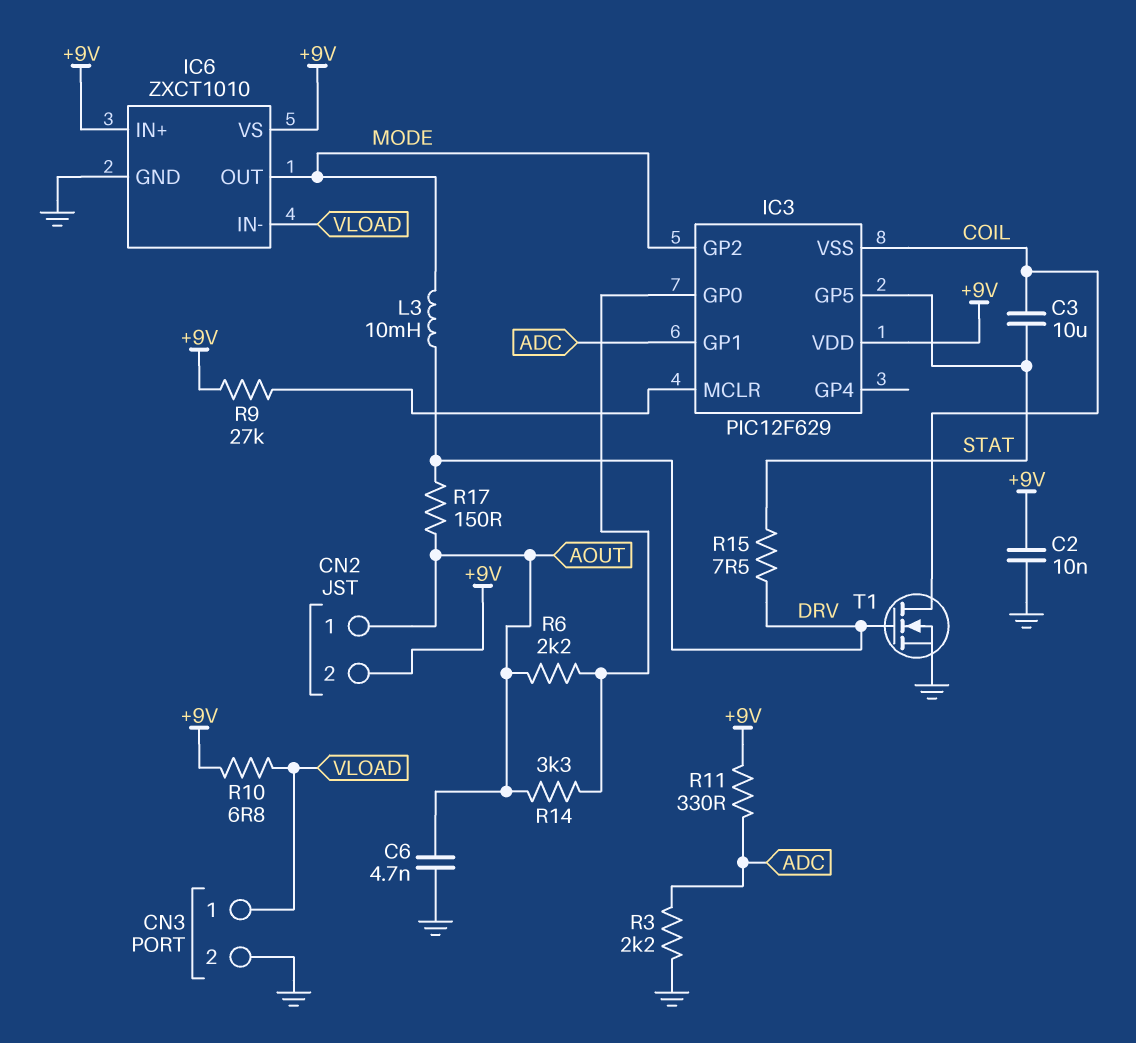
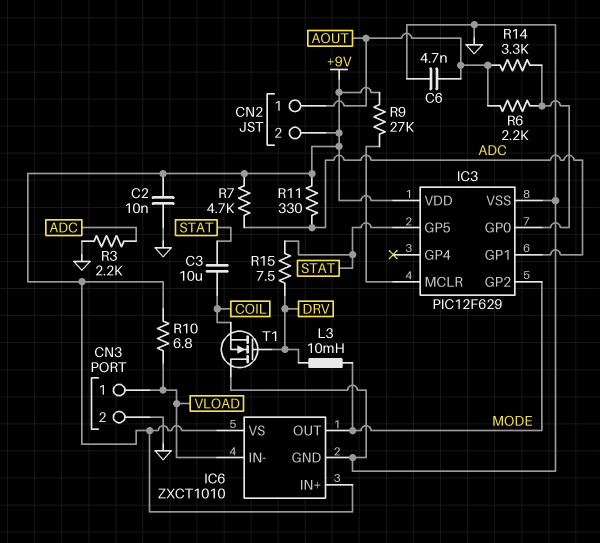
IC3 pin VSS: COIL -> GND
R7: none -> 4.7k (+9V, ADC)
R17: 150 (AOUT, DRV) -> none
T1: NMOS (G DRV, D COIL, S GND) -> NMOS (G DRV, D GND, S COIL)

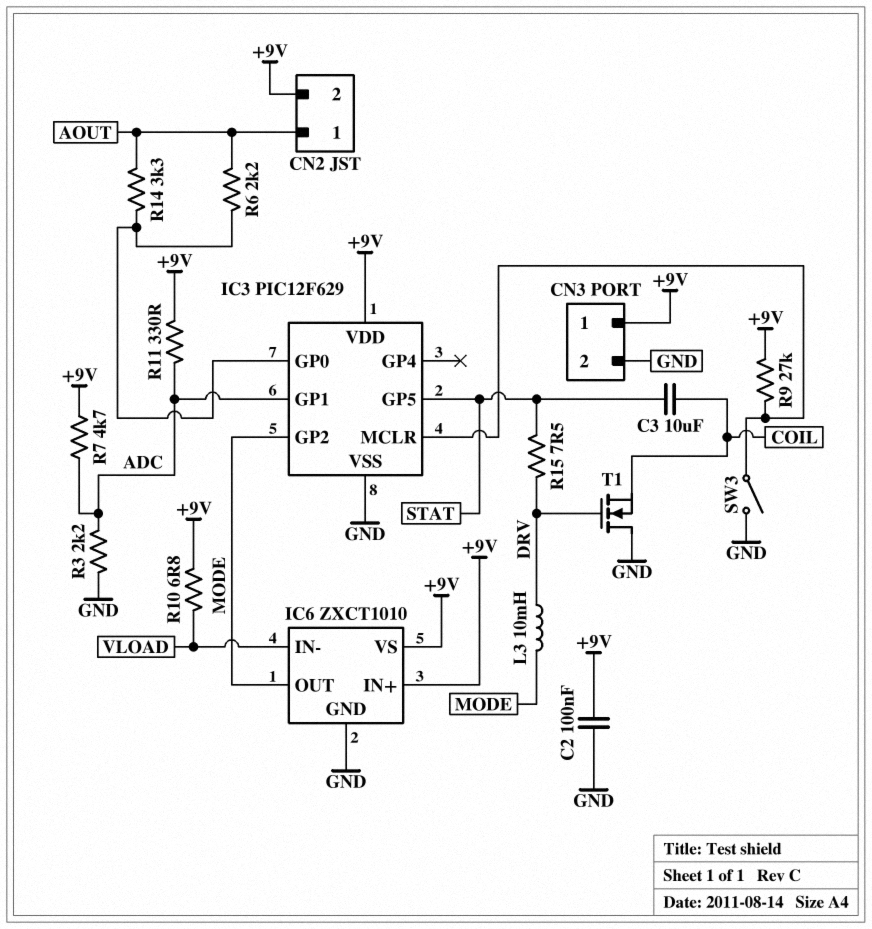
C2: 10nF (+9V, GND) -> 100nF (+9V, GND)
C6: 4.7nF (AOUT, GND) -> none
CN3 pin 1: VLOAD -> +9V
SW3: none -> switch (GND, IC3/MCLR)

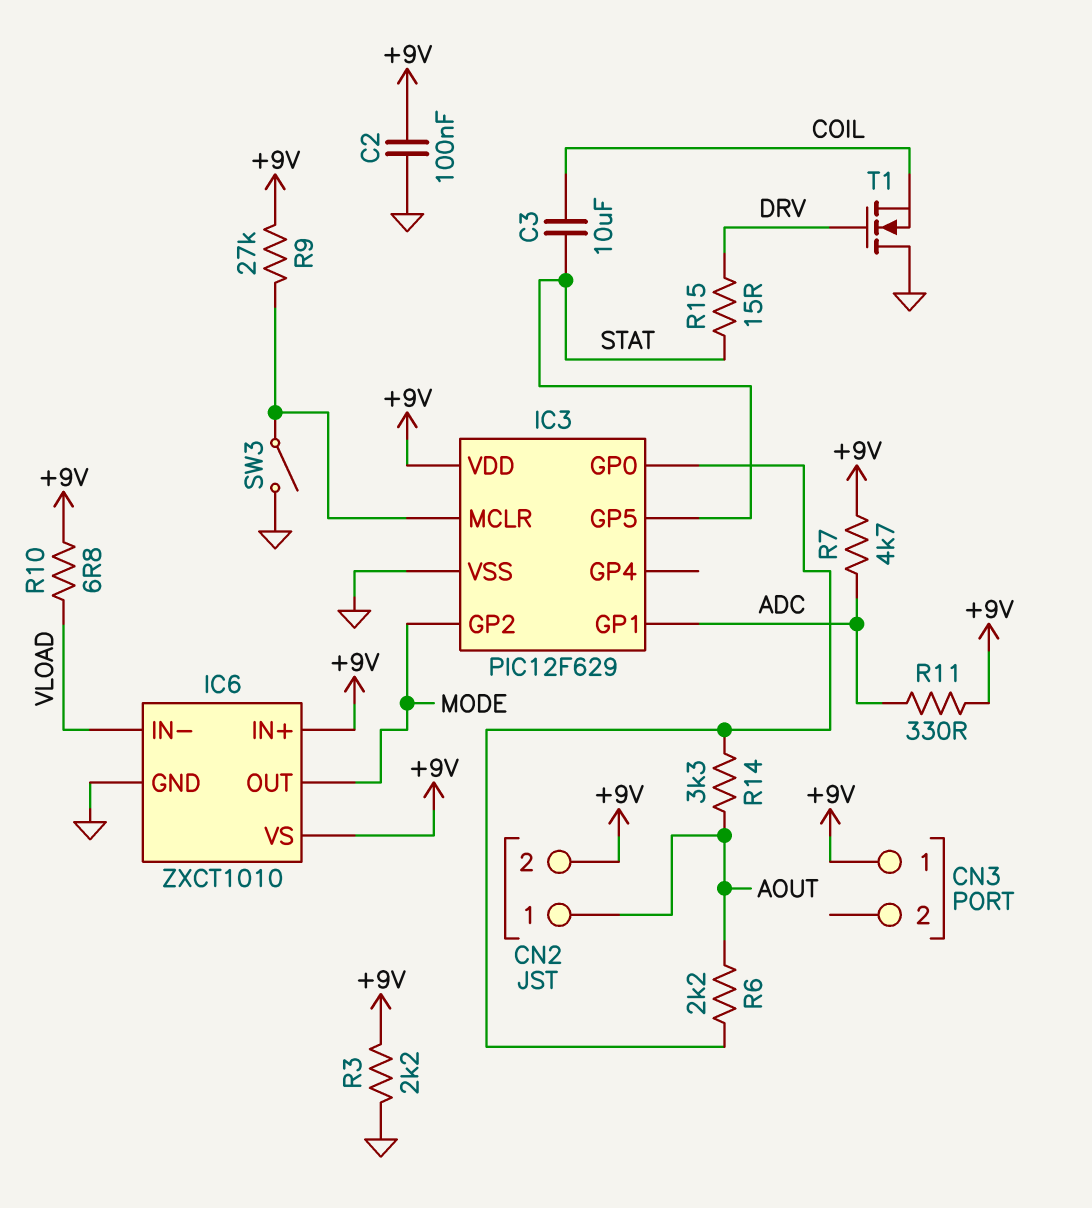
CN3 pin 2: GND -> none
L3: 10mH (DRV, MODE) -> none
R3: 2.2k (ADC, GND) -> 2.2k (+9V, GND)
R15: 7.5 (DRV, STAT) -> 15 (DRV, STAT)

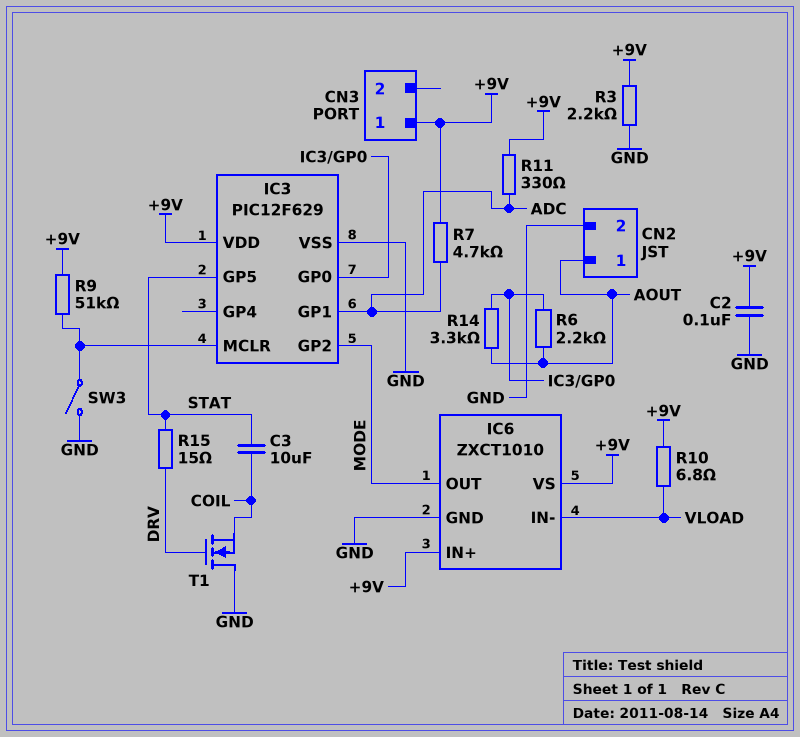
CN2 pin 2: +9V -> GND
R9: 27k (+9V, IC3/MCLR) -> 51k (+9V, IC3/MCLR)

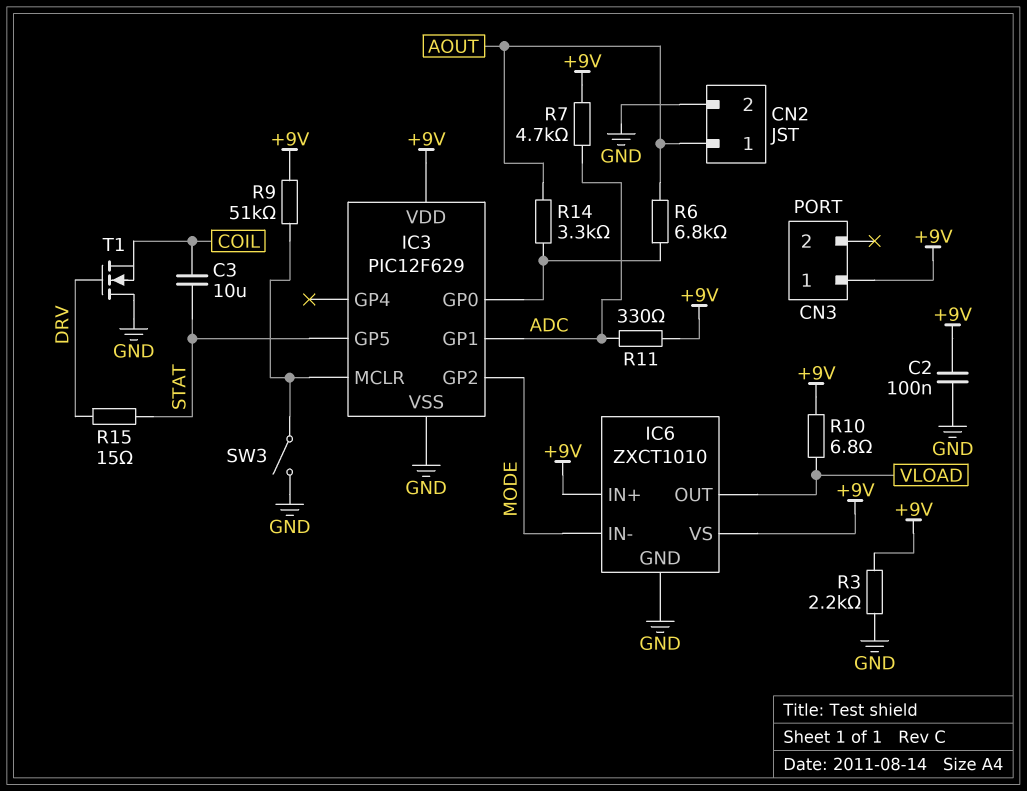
IC6 pin IN-: VLOAD -> MODE
IC6 pin OUT: MODE -> VLOAD
R6: 2.2k (AOUT, IC3/GP0) -> 6.8k (AOUT, IC3/GP0)

